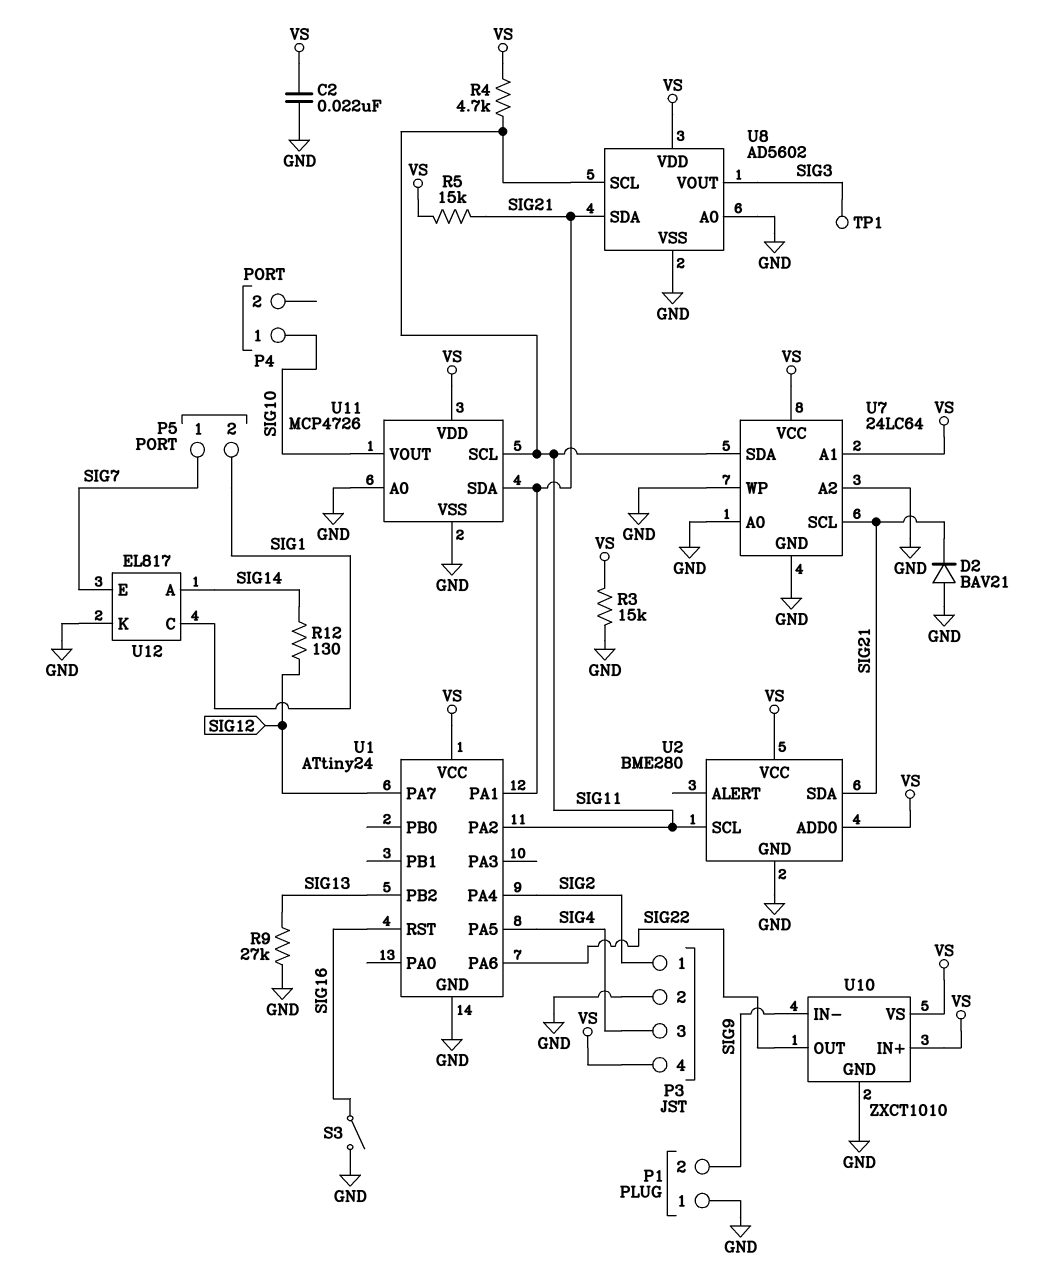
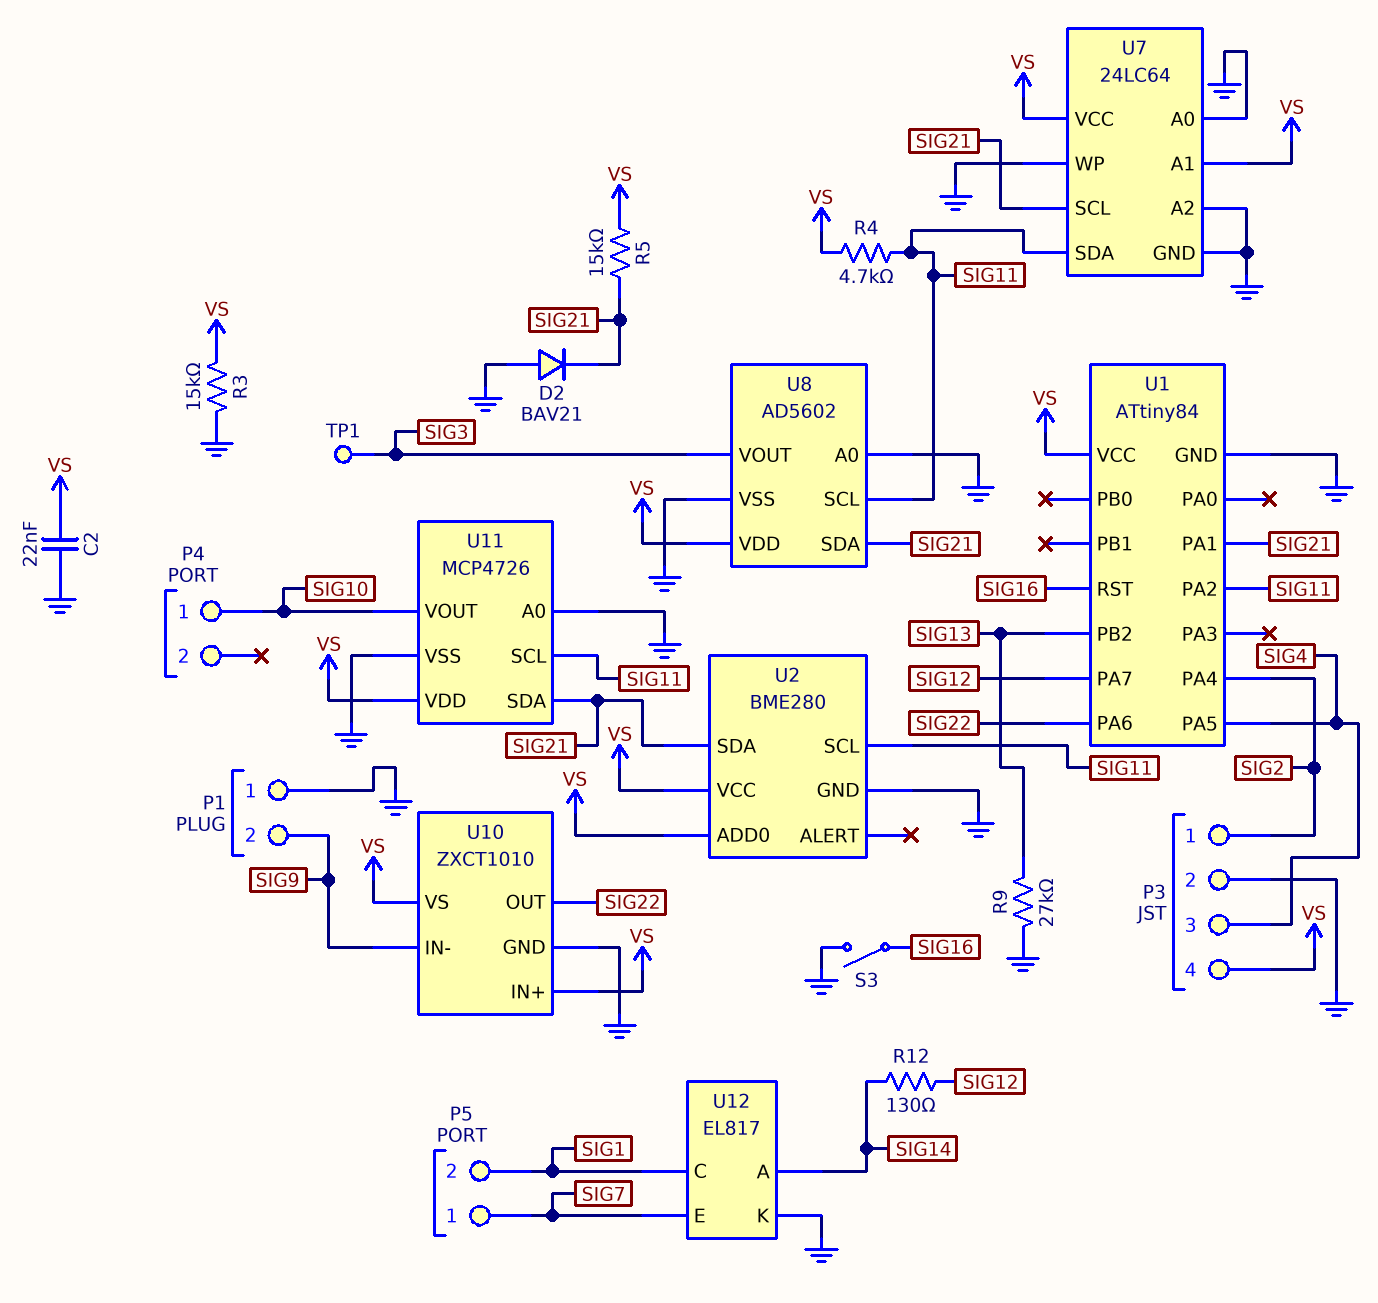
U1: ATtiny24 -> ATtiny84

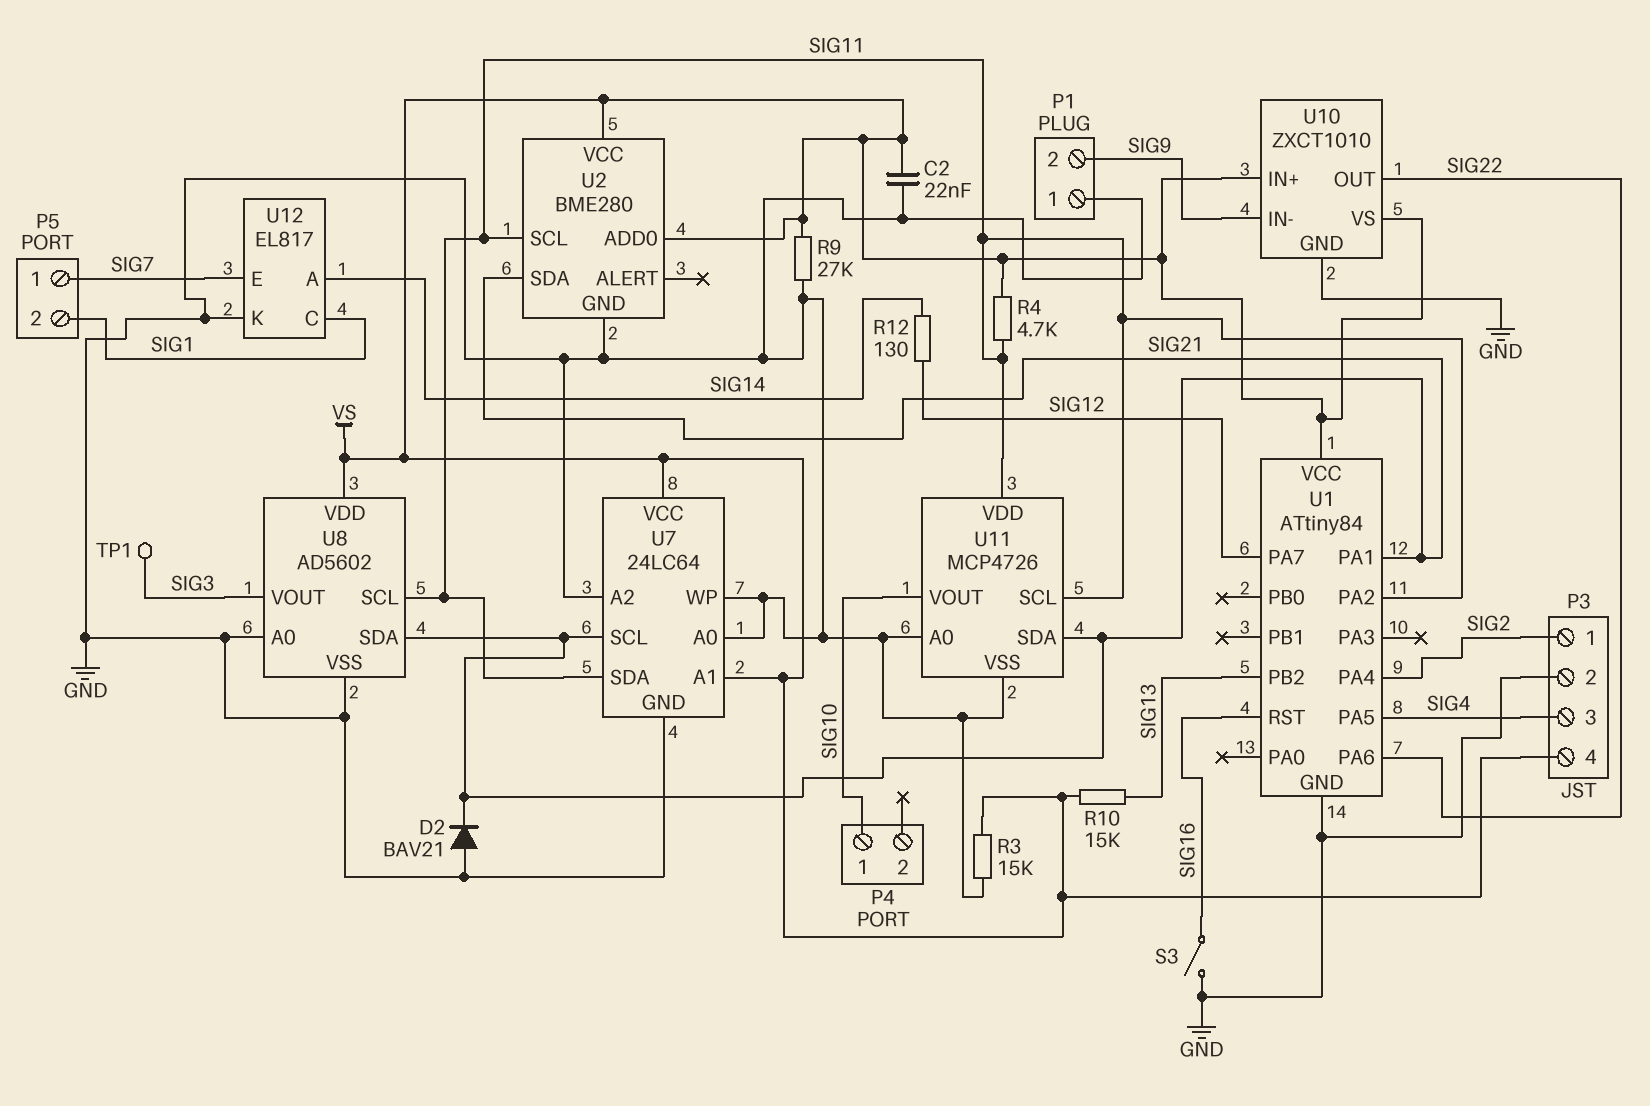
R5: 15k (SIG21, VS) -> none
R9: 27k (GND, SIG13) -> 27k (GND, VS)
R10: none -> 15k (SIG13, VS)
U11 pin VDD: VS -> SIG11

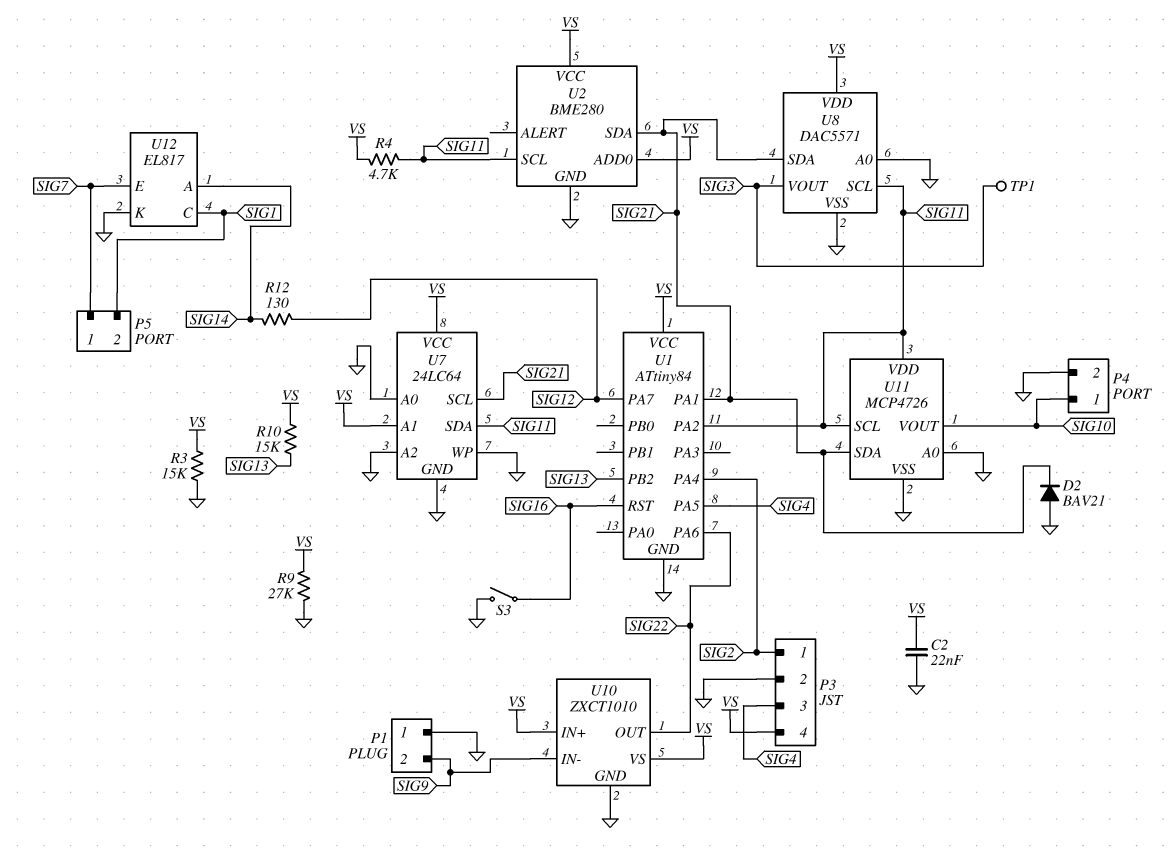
P4 pin 2: none -> GND
U8: AD5602 -> DAC5571

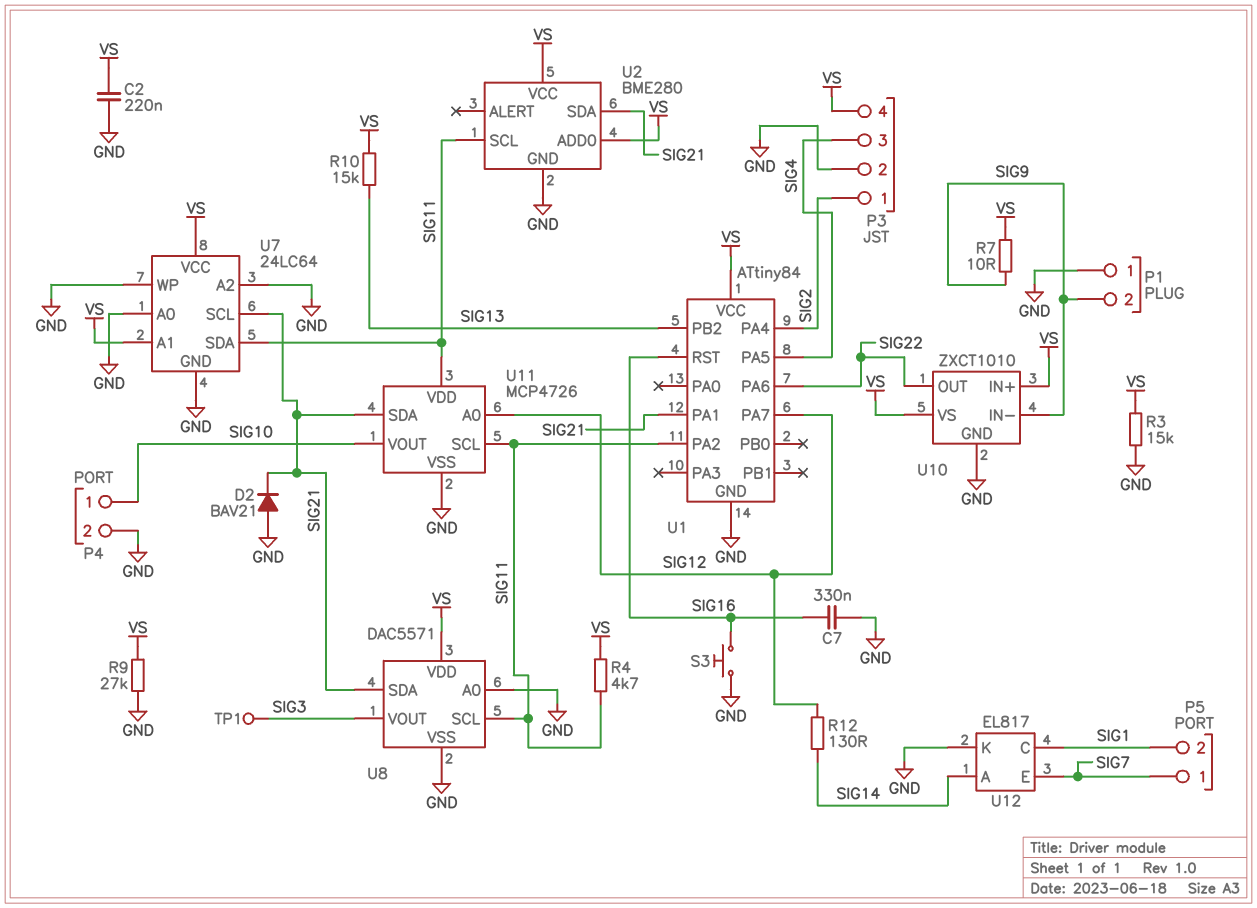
C2: 22nF (GND, VS) -> 220nF (GND, VS)
C7: none -> 330nF (GND, SIG16)
R7: none -> 10 (SIG9, VS)
S3: switch (GND, SIG16) -> button (GND, SIG16)
U11 pin A0: GND -> SIG12

